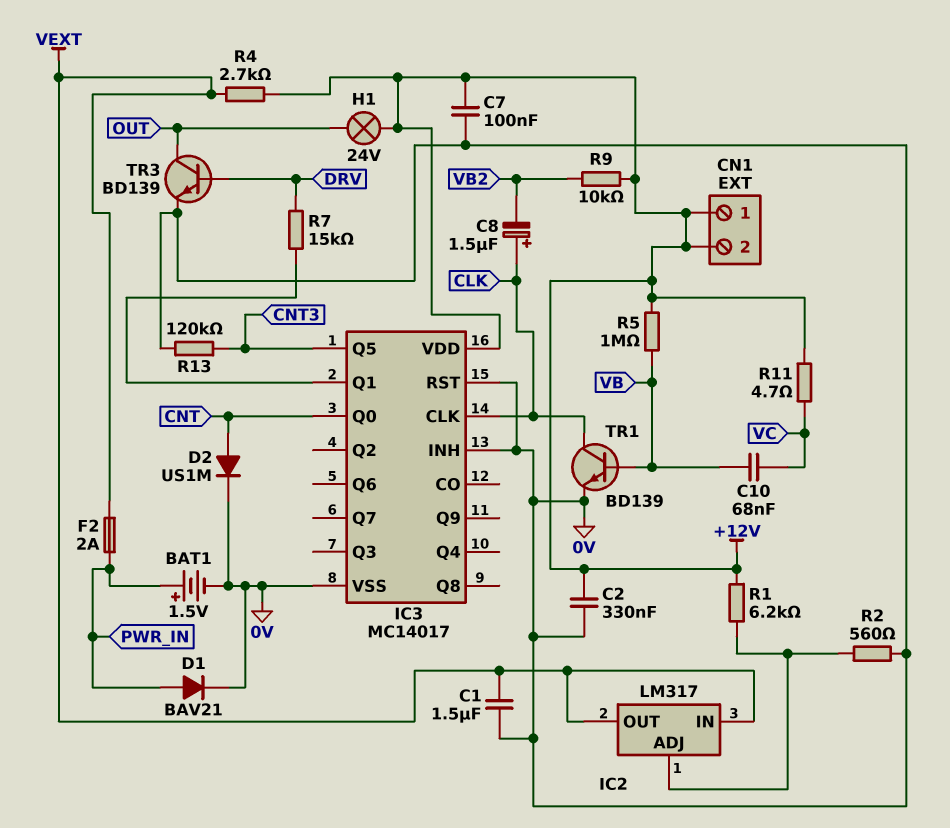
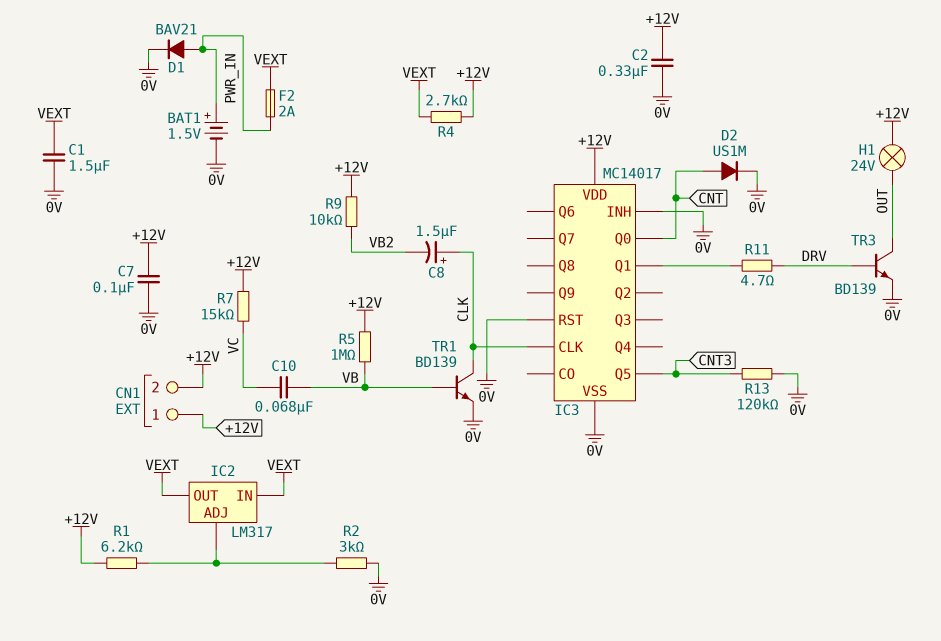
R2: 560 (0V, IC2/ADJ) -> 3k (0V, IC2/ADJ)
R7: 15k (DRV, IC3/Q1) -> 15k (+12V, VC)
R11: 4.7 (+12V, VC) -> 4.7 (DRV, IC3/Q1)

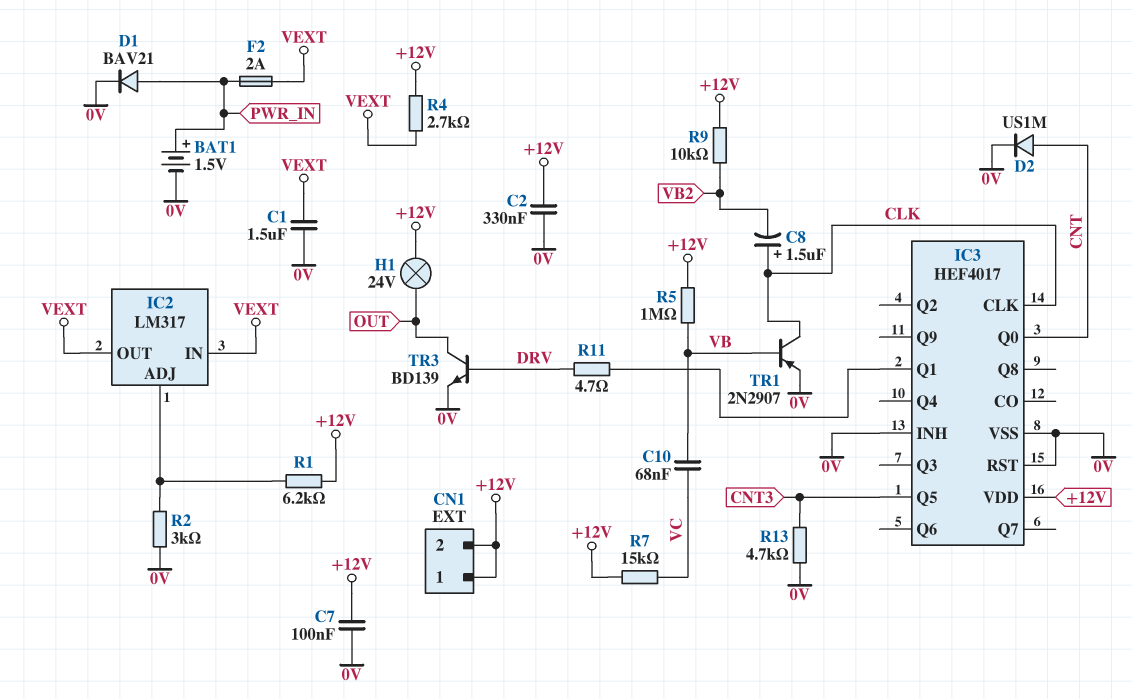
IC3: MC14017 -> HEF4017
R13: 120k (0V, CNT3) -> 4.7k (0V, CNT3)
TR1: NPN BD139 (B VB, C CLK, E 0V) -> PNP 2N2907 (B VB, C CLK, E 0V)

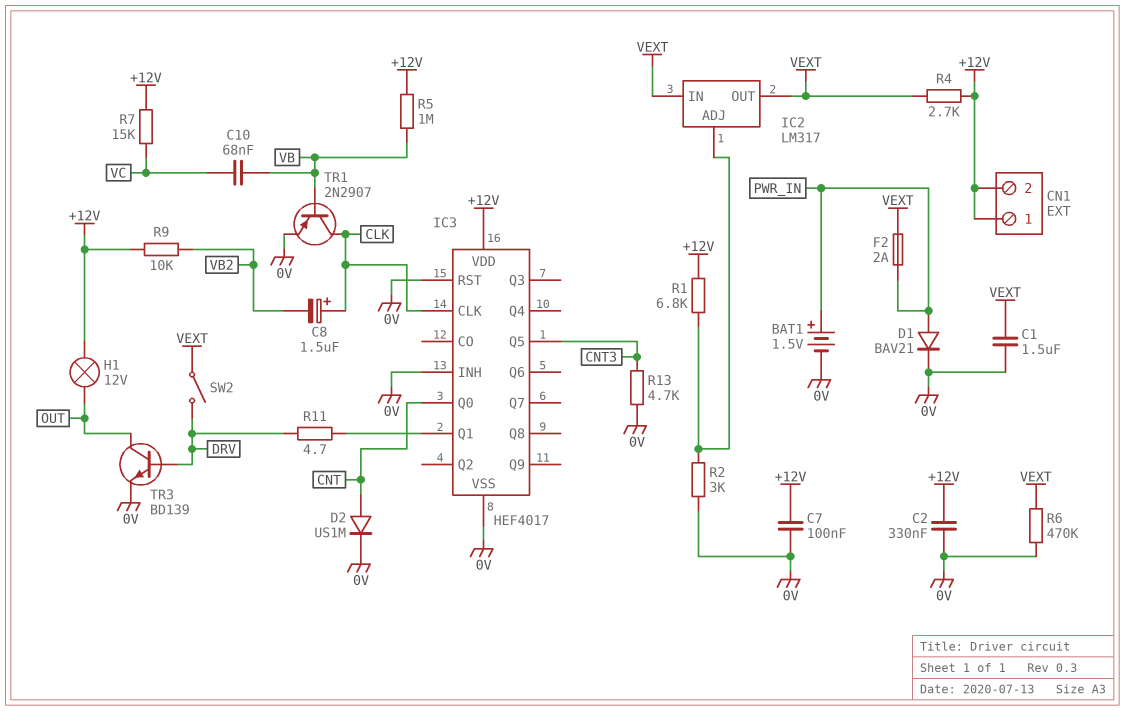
H1: lamp 24V (+12V, OUT) -> lamp 12V (+12V, OUT)
R1: 6.2k (+12V, IC2/ADJ) -> 6.8k (+12V, IC2/ADJ)
R6: none -> 470k (0V, VEXT)
SW2: none -> switch (DRV, VEXT)

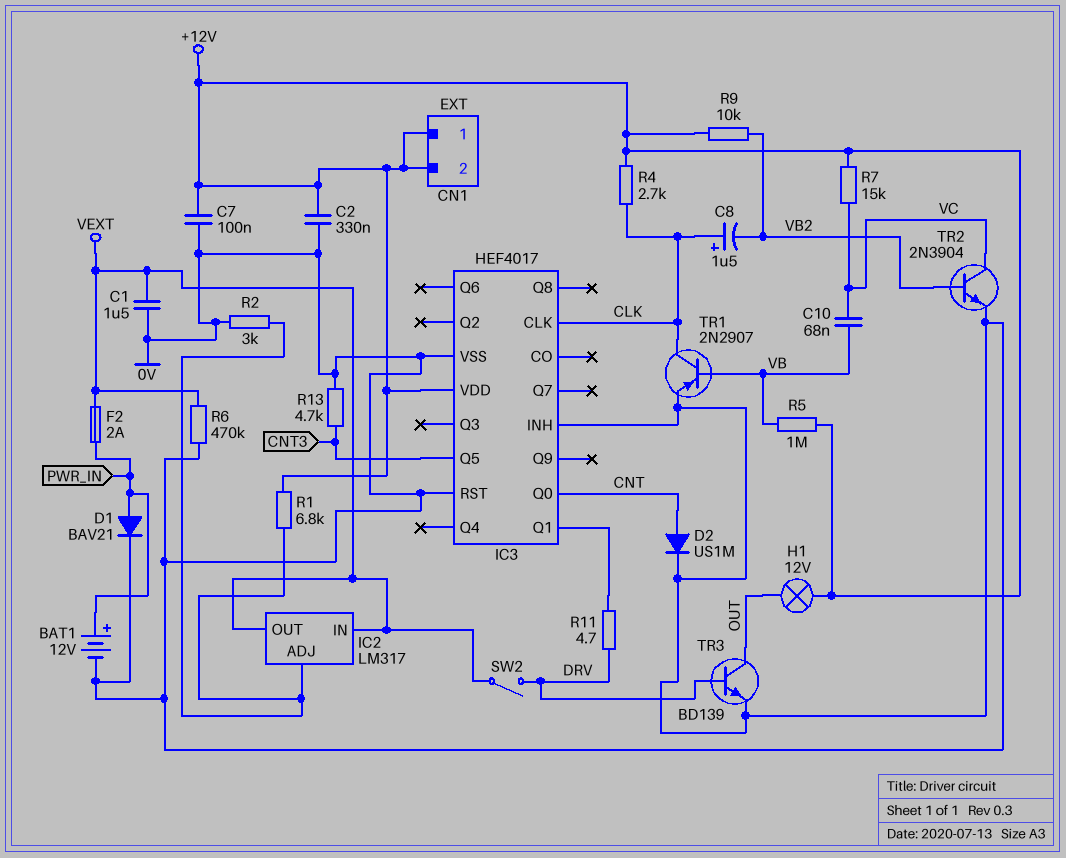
BAT1: 1.5V (plus PWR_IN, minus 0V) -> 12V (plus PWR_IN, minus 0V)
R4: 2.7k (+12V, VEXT) -> 2.7k (+12V, CLK)
TR2: none -> NPN 2N3904 (B VB2, C VC, E 0V)

